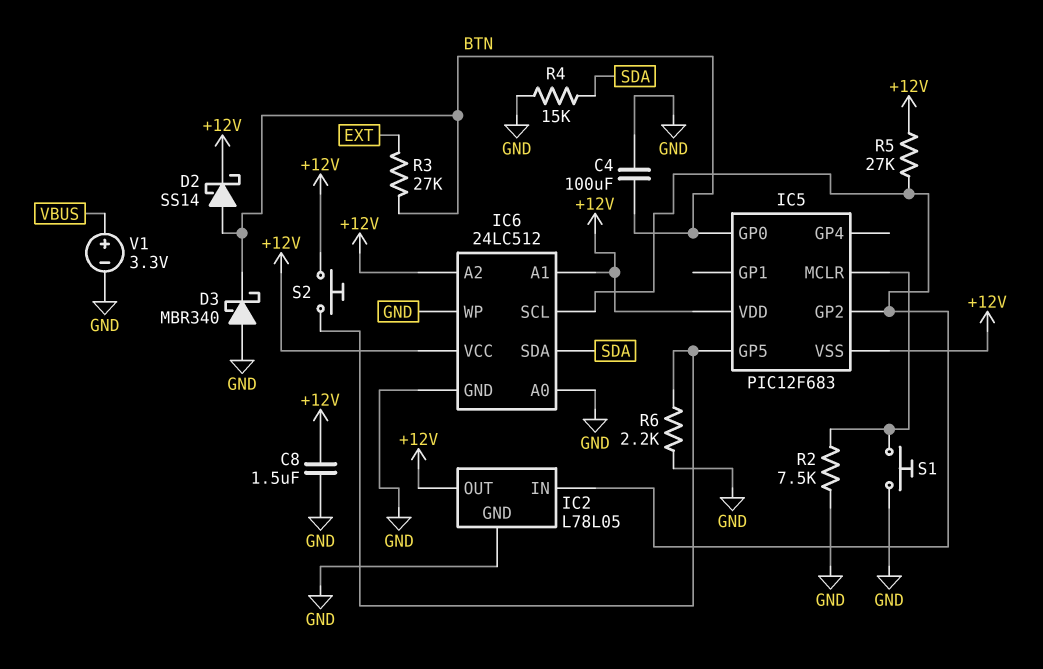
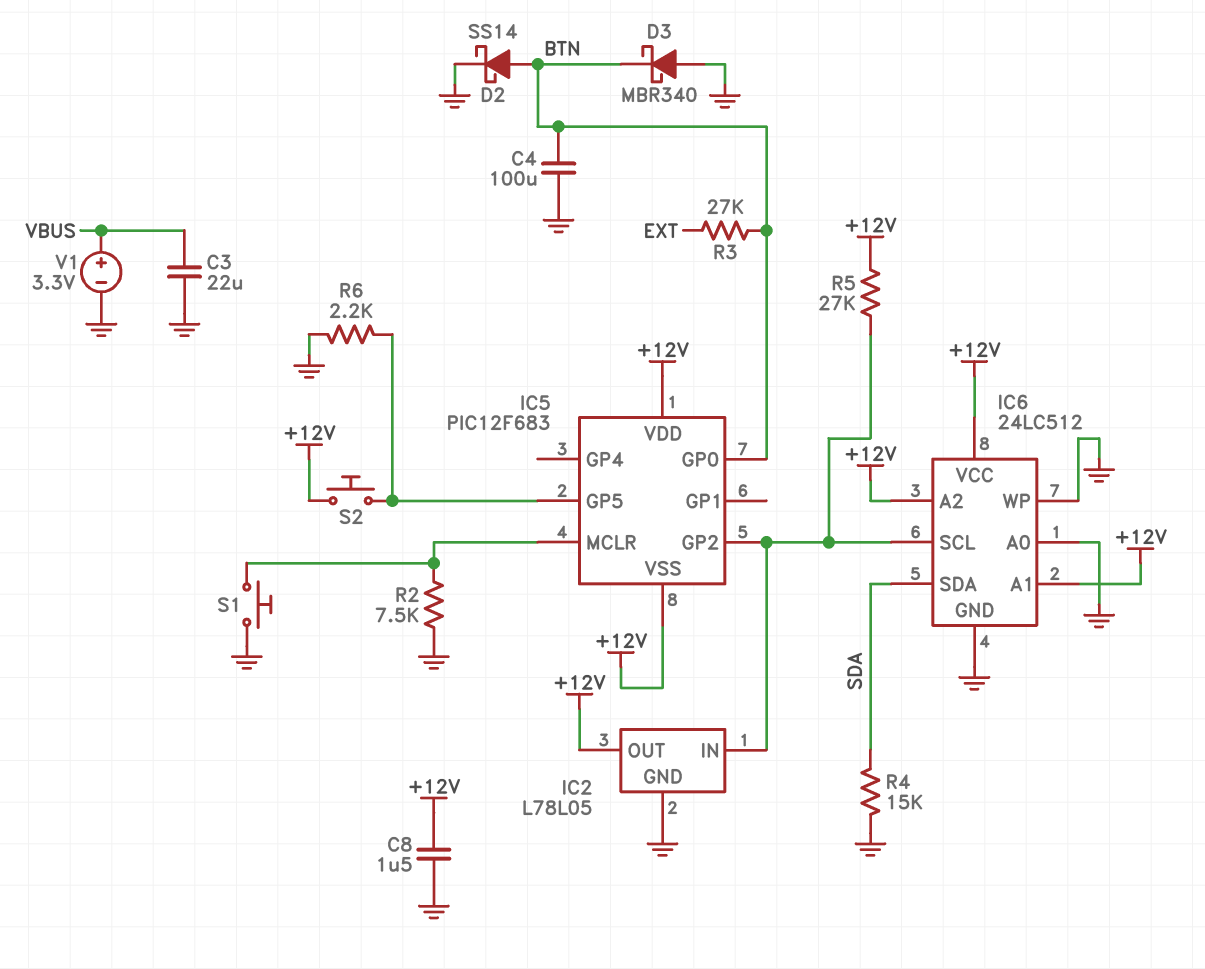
C3: none -> 22uF (GND, VBUS)
D2: schottky SS14 (A BTN, K +12V) -> schottky SS14 (A BTN, K GND)

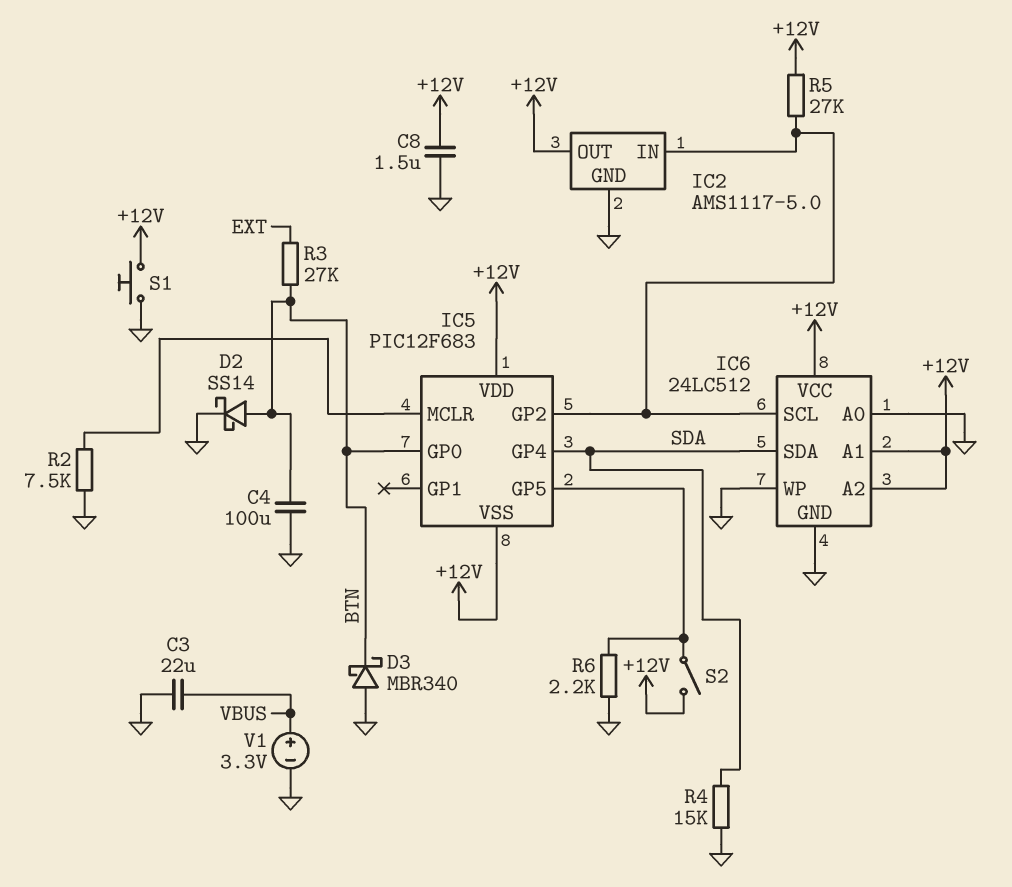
IC2: L78L05 -> AMS1117-5.0
IC5 pin GP4: none -> SDA
S1: button (GND, IC5/MCLR) -> button (+12V, GND)
S2: button (+12V, IC5/GP5) -> switch (+12V, IC5/GP5)

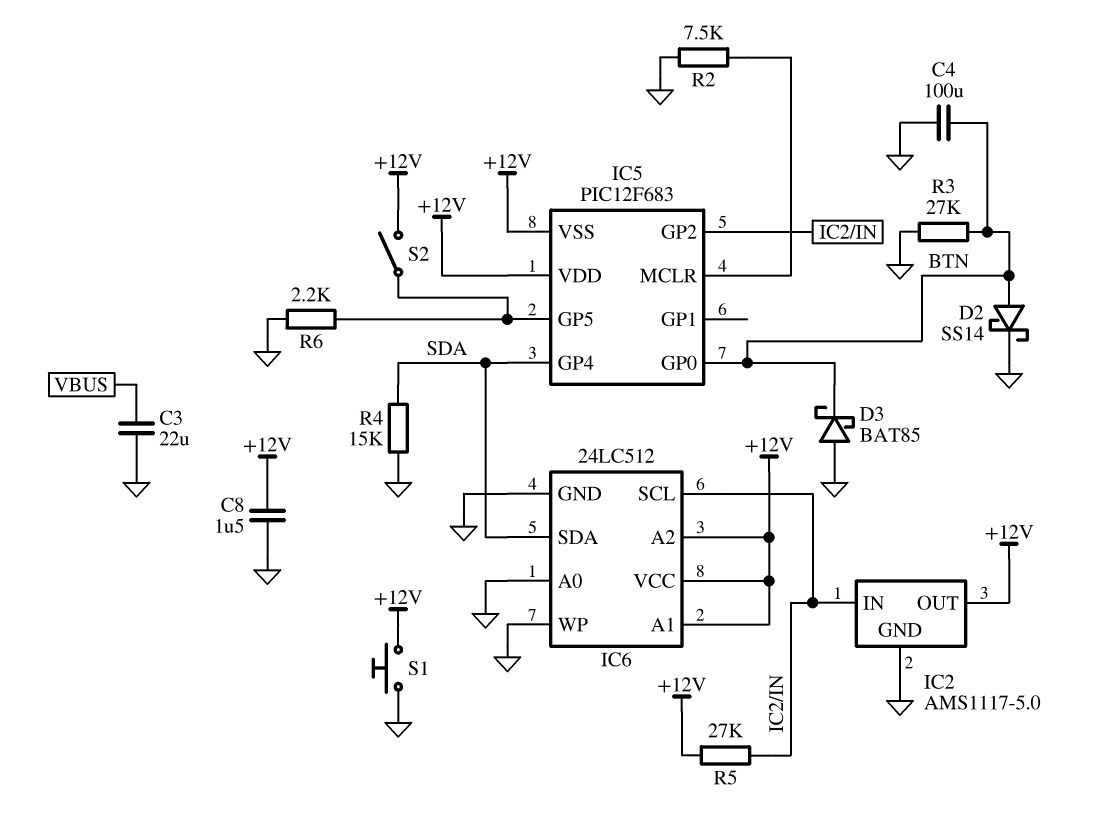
D3: schottky MBR340 (A GND, K BTN) -> schottky BAT85 (A GND, K BTN)
R3: 27k (BTN, EXT) -> 27k (BTN, GND)
V1: 3.3V (plus VBUS, minus GND) -> none

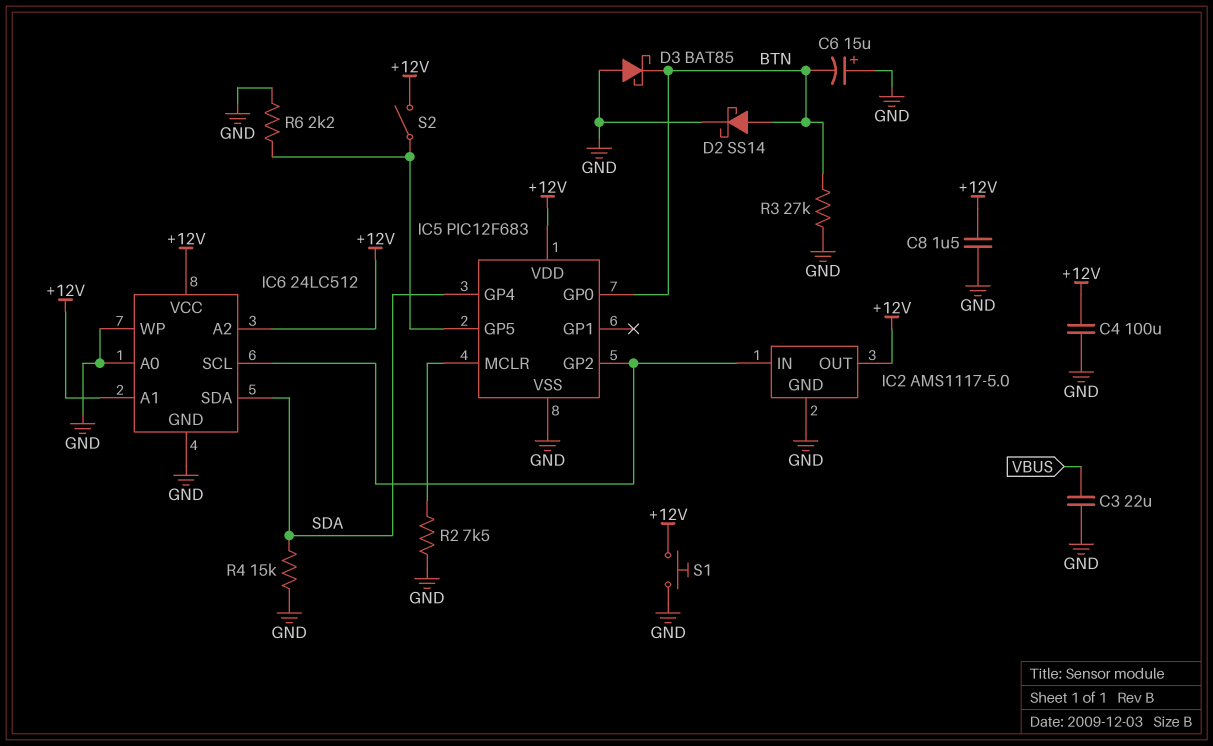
C4: 100uF (BTN, GND) -> 100uF (+12V, GND)
C6: none -> 15uF (plus GND, minus BTN)
IC5 pin VSS: +12V -> GND
R5: 27k (+12V, IC2/IN) -> none

